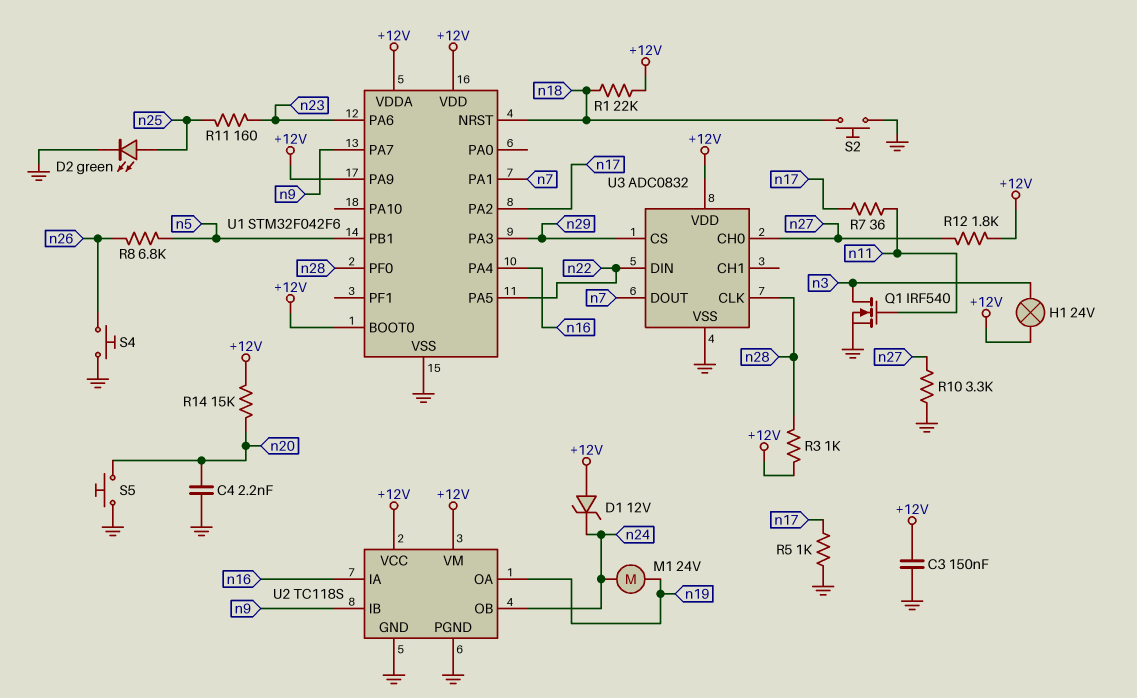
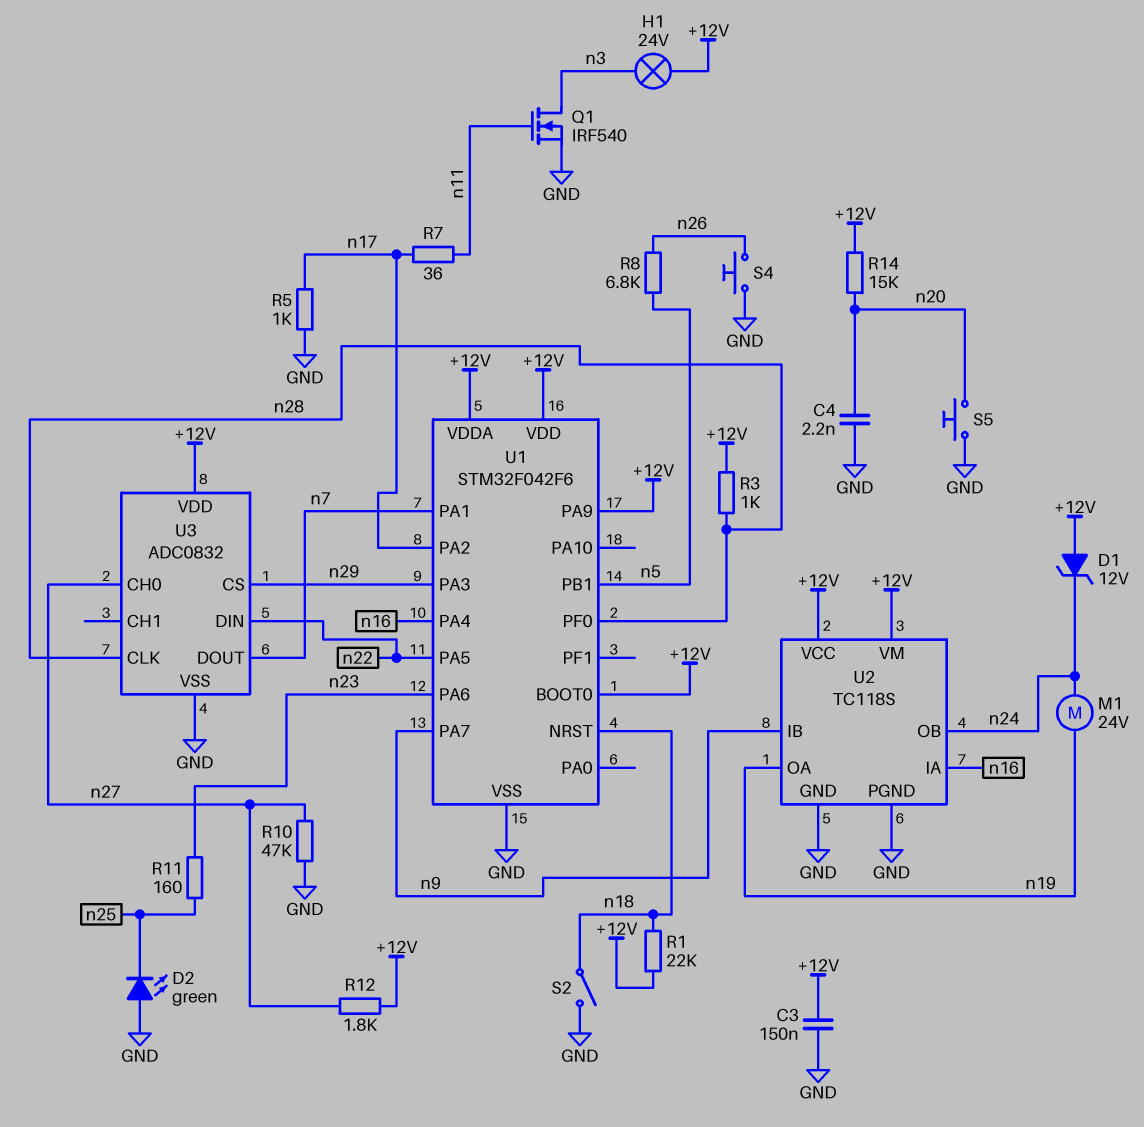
D2: LED green (A n25, K GND) -> LED green (A GND, K n25)
R10: 3.3k (GND, n27) -> 47k (GND, n27)
S2: button (GND, n18) -> switch (GND, n18)

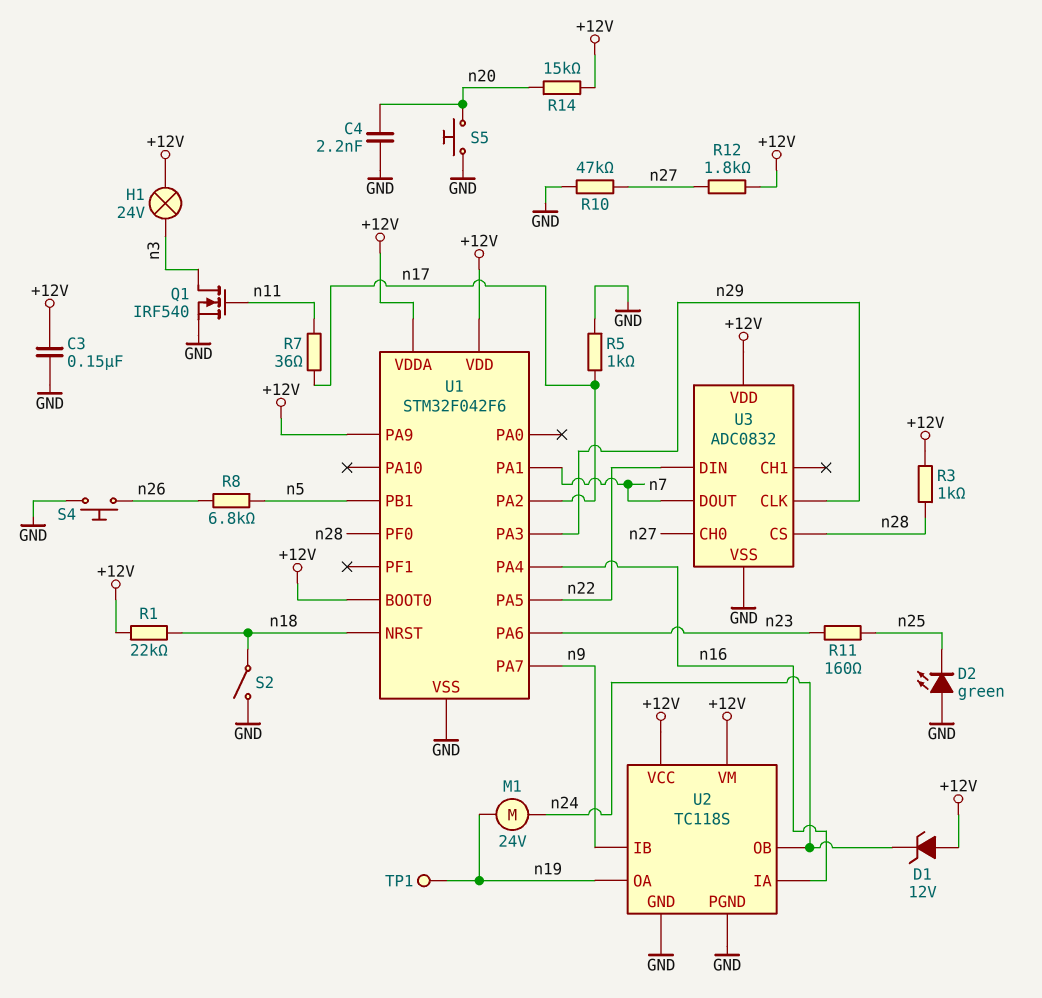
TP1: none -> test point (n19)
U3 pin CLK: n28 -> n29
U3 pin CS: n29 -> n28

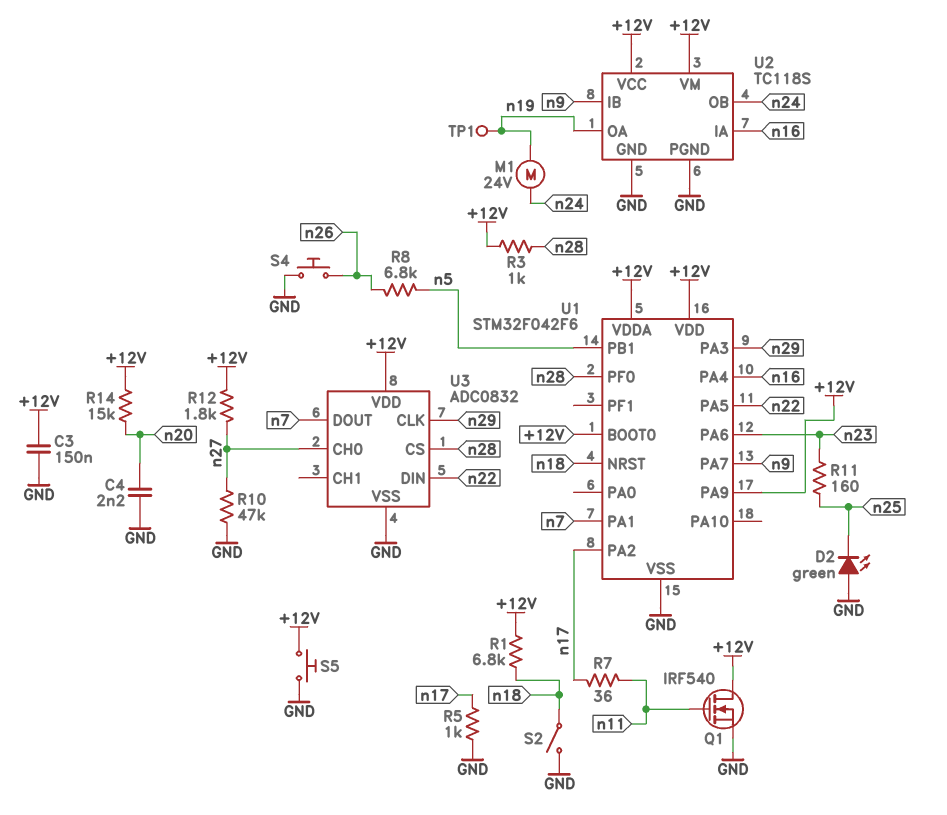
D1: zener 12V (A +12V, K n24) -> none
H1: lamp 24V (+12V, n3) -> none
Q1: NMOS IRF540 (G n11, D n3, S GND) -> NMOS IRF540 (G n11, D +12V, S GND)
R1: 22k (+12V, n18) -> 6.8k (+12V, n18)
S5: button (GND, n20) -> button (+12V, GND)

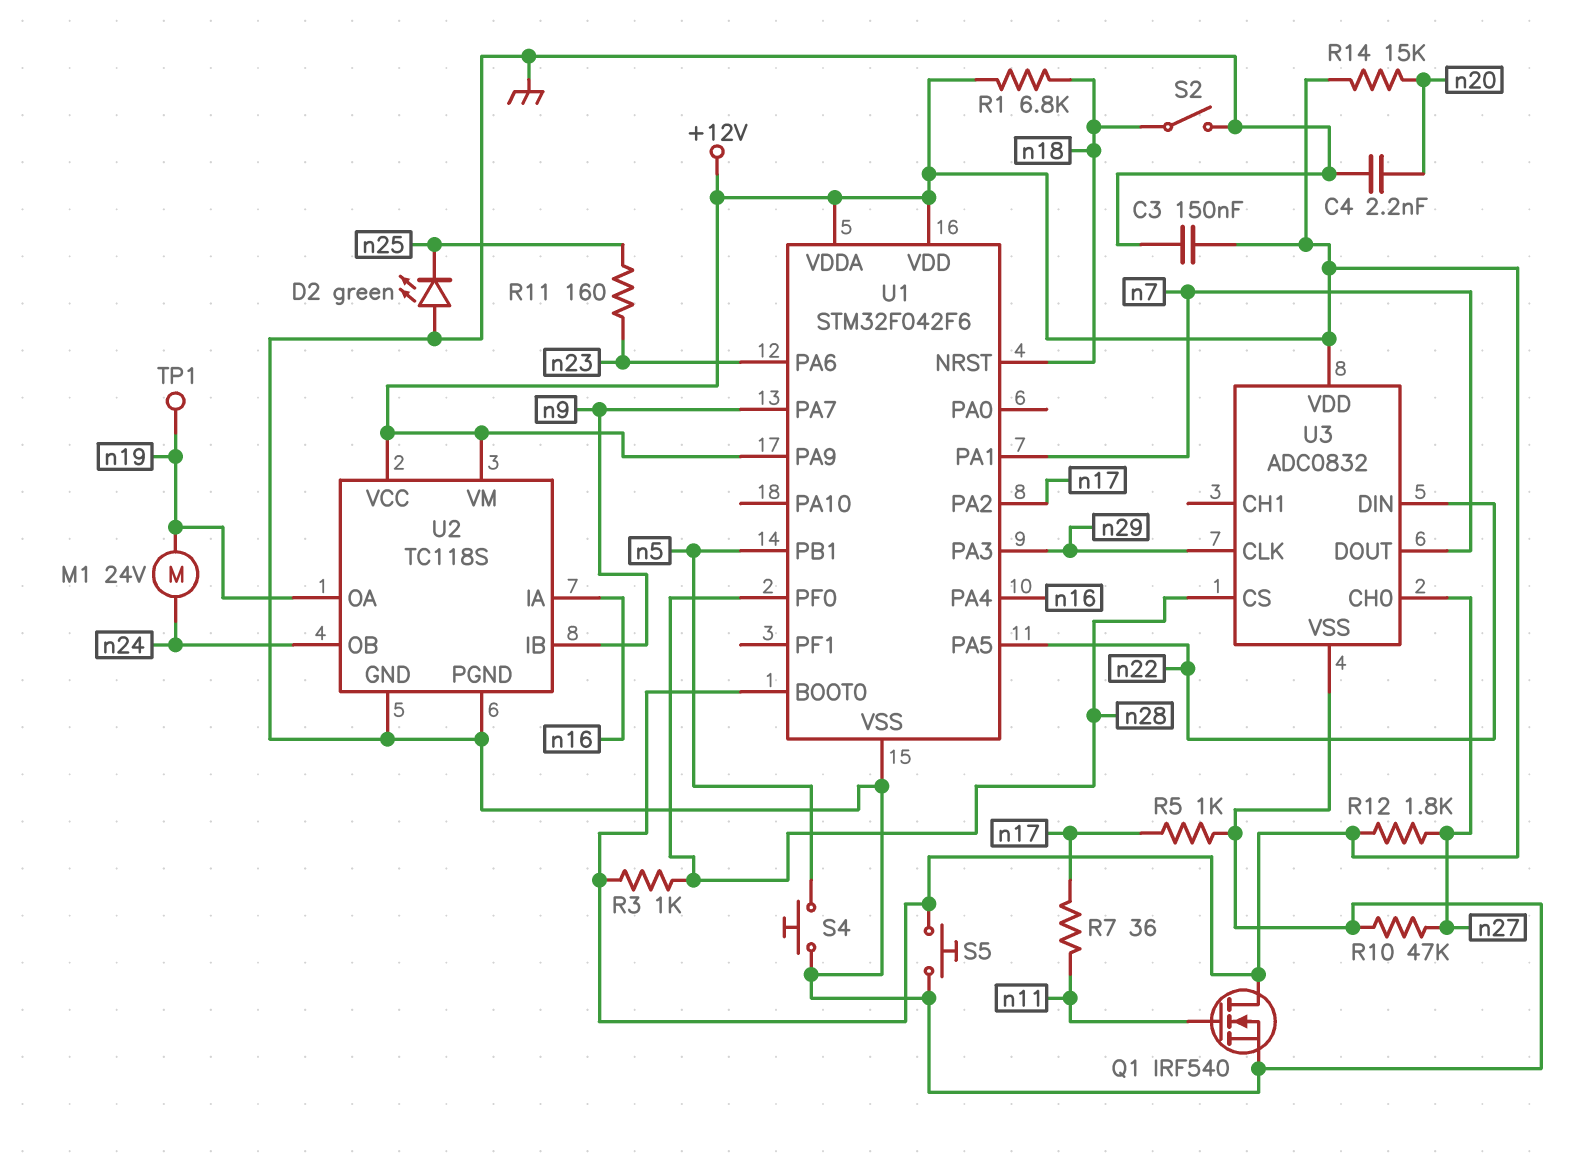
R8: 6.8k (n5, n26) -> none
S4: button (GND, n26) -> button (GND, n5)

